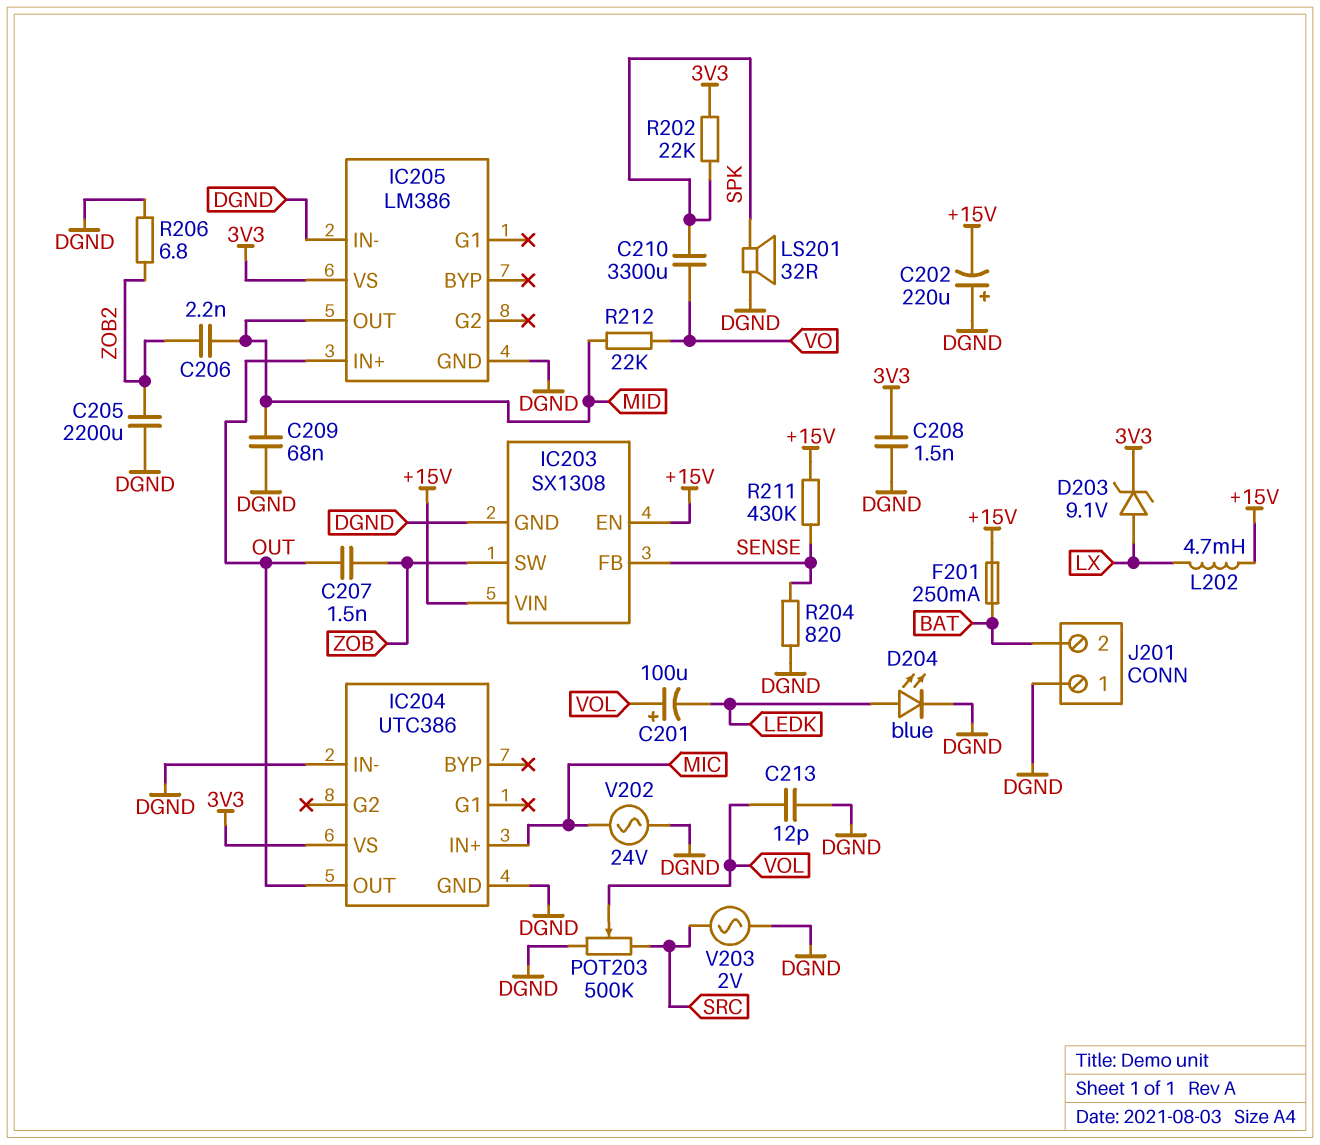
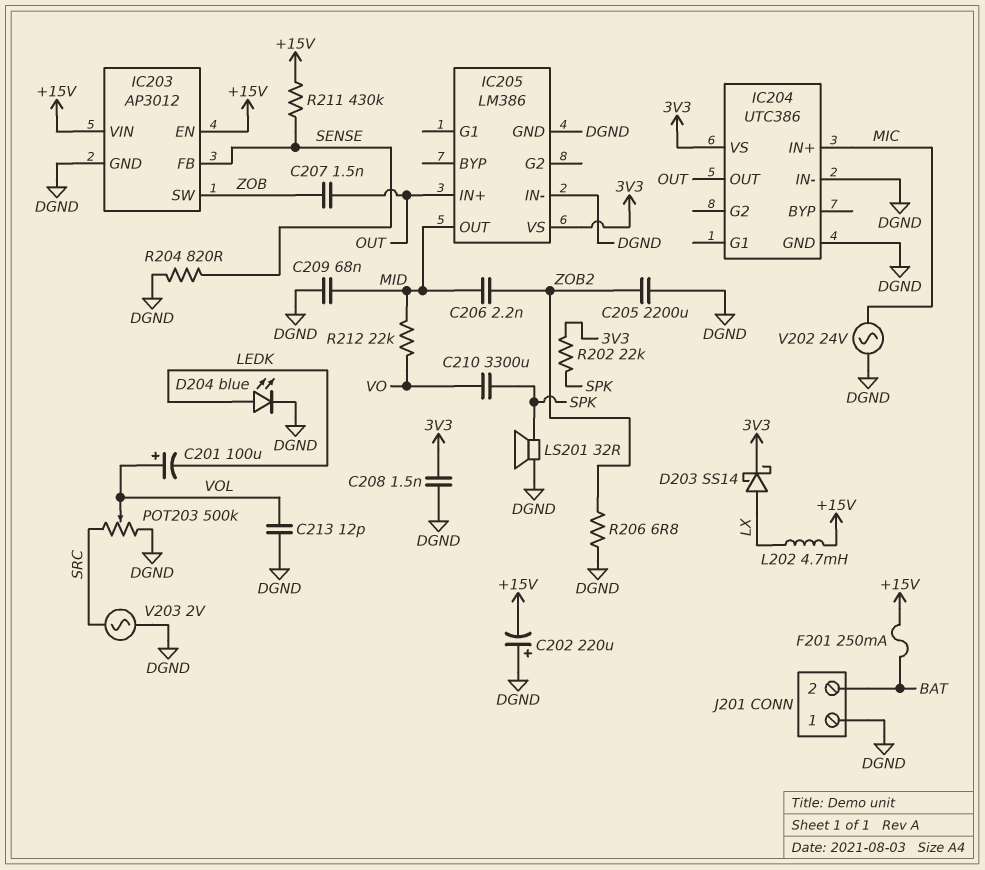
D203: zener 9.1V (A LX, K 3V3) -> schottky SS14 (A LX, K 3V3)
IC203: SX1308 -> AP3012

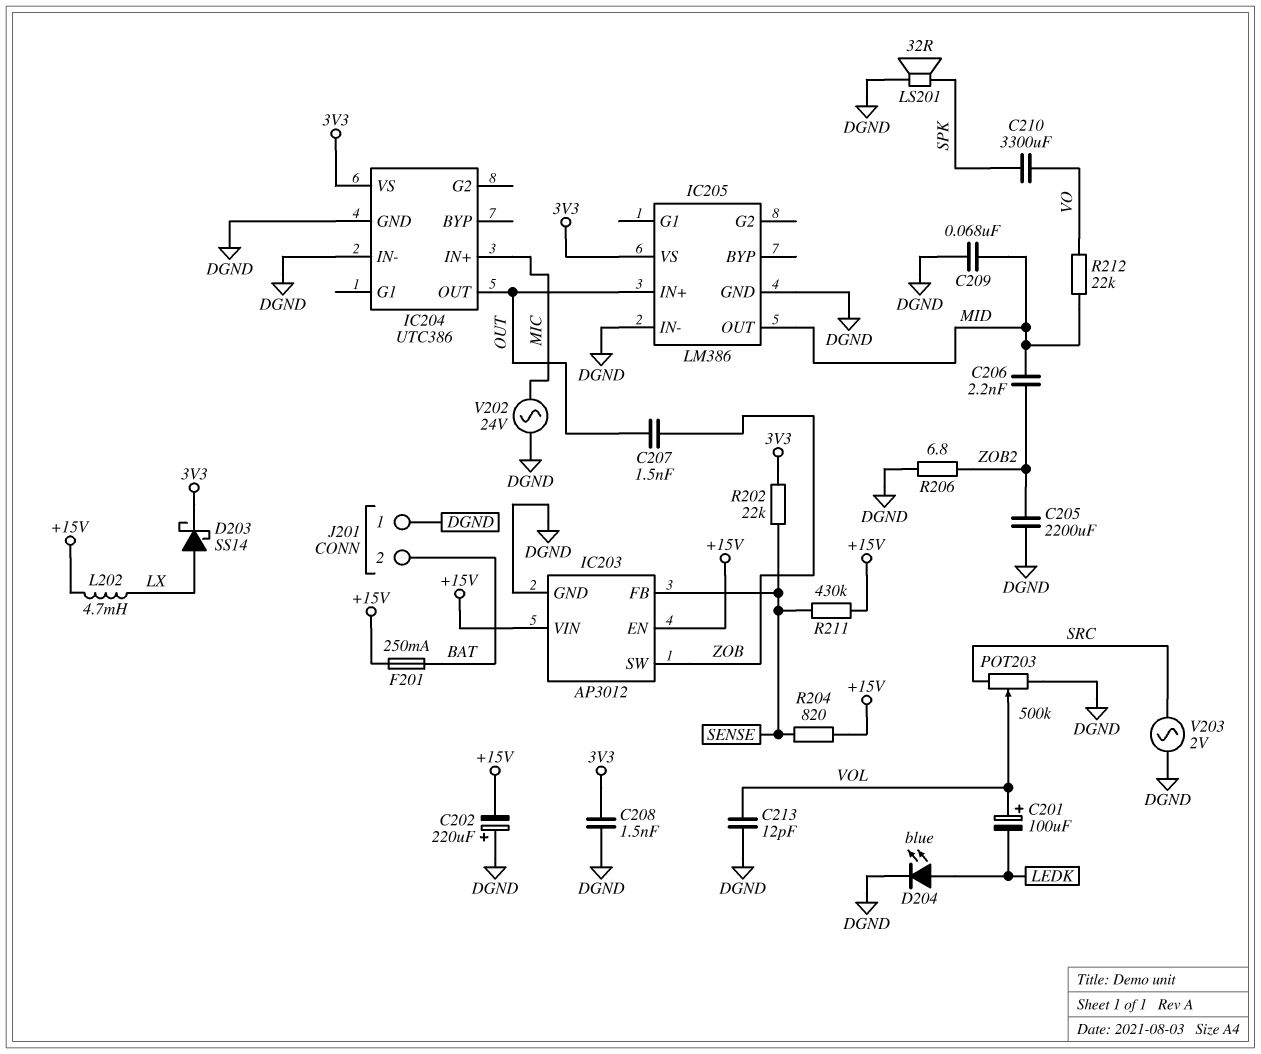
R202: 22k (3V3, SPK) -> 22k (3V3, SENSE)
R204: 820 (DGND, SENSE) -> 820 (+15V, SENSE)

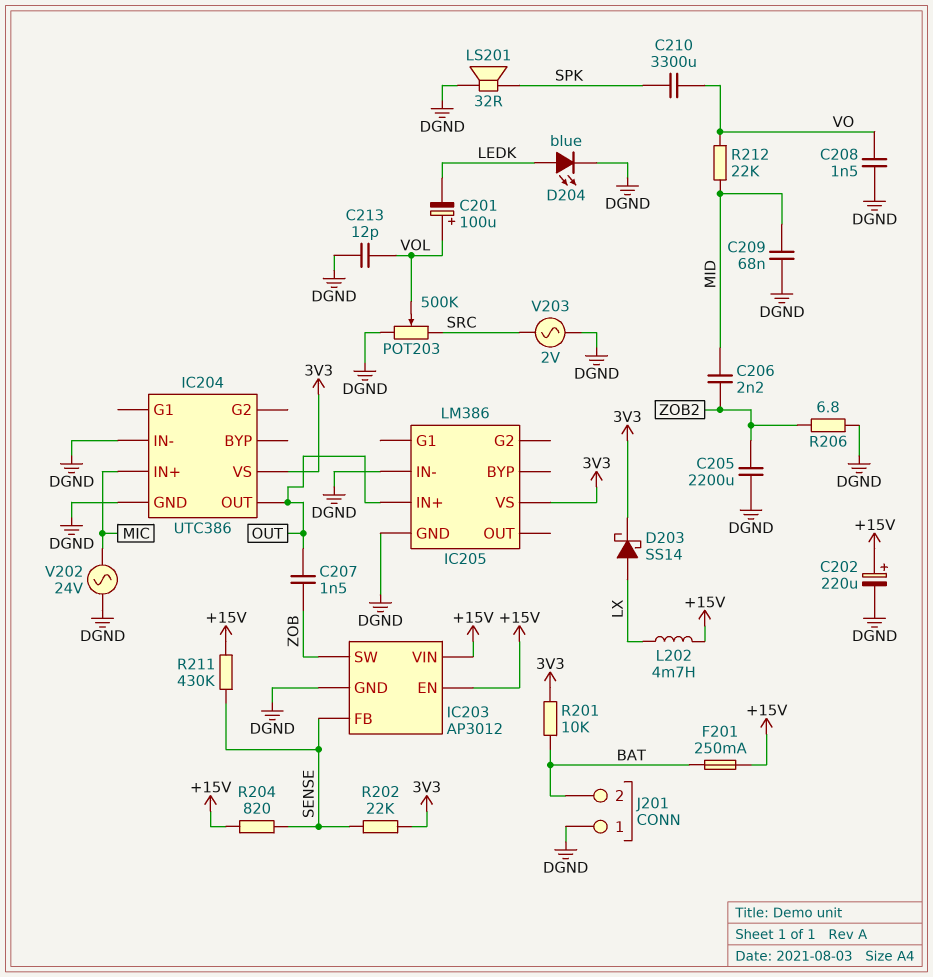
C202: 220uF (plus DGND, minus +15V) -> 220uF (plus +15V, minus DGND)
C208: 1.5nF (3V3, DGND) -> 1.5nF (DGND, VO)
IC205 pin OUT: MID -> none
R201: none -> 10k (3V3, BAT)

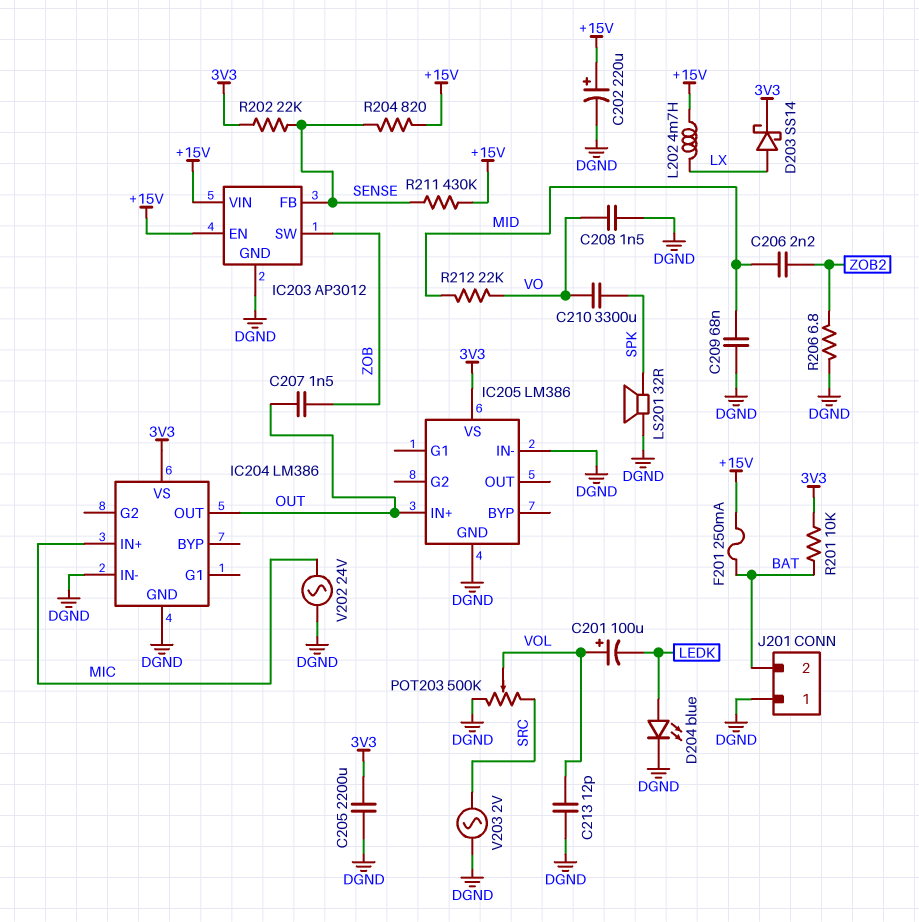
C205: 2200uF (DGND, ZOB2) -> 2200uF (3V3, DGND)
IC204: UTC386 -> LM386

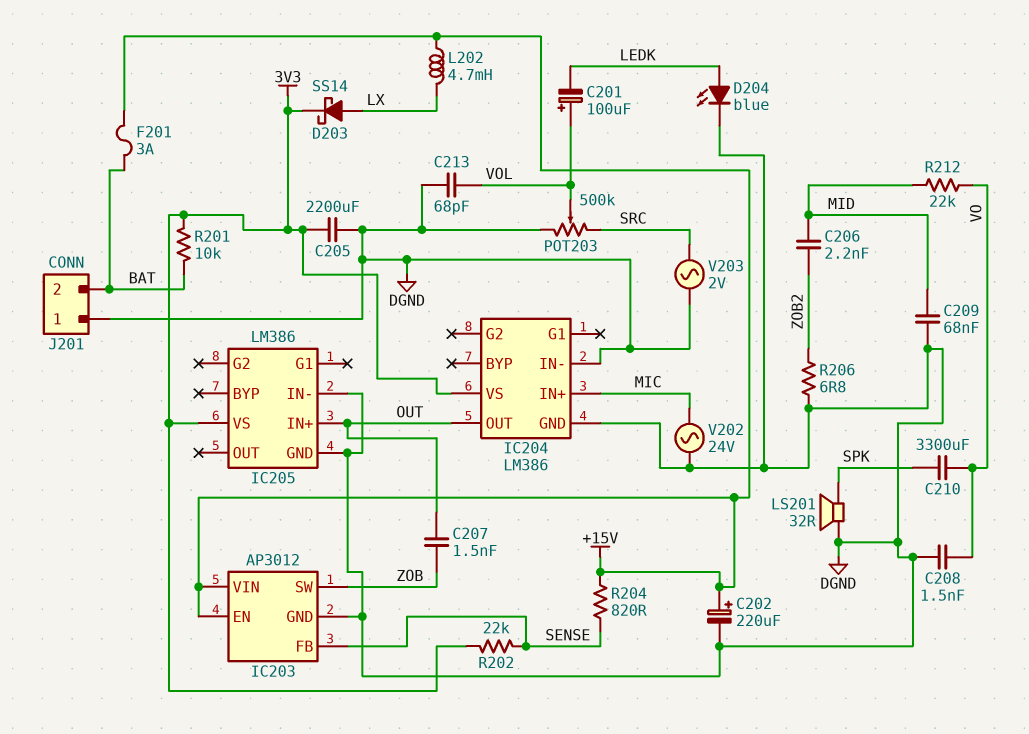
C213: 12pF (DGND, VOL) -> 68pF (DGND, VOL)
F201: 250mA (+15V, BAT) -> 3A (+15V, BAT)
R211: 430k (+15V, SENSE) -> none

